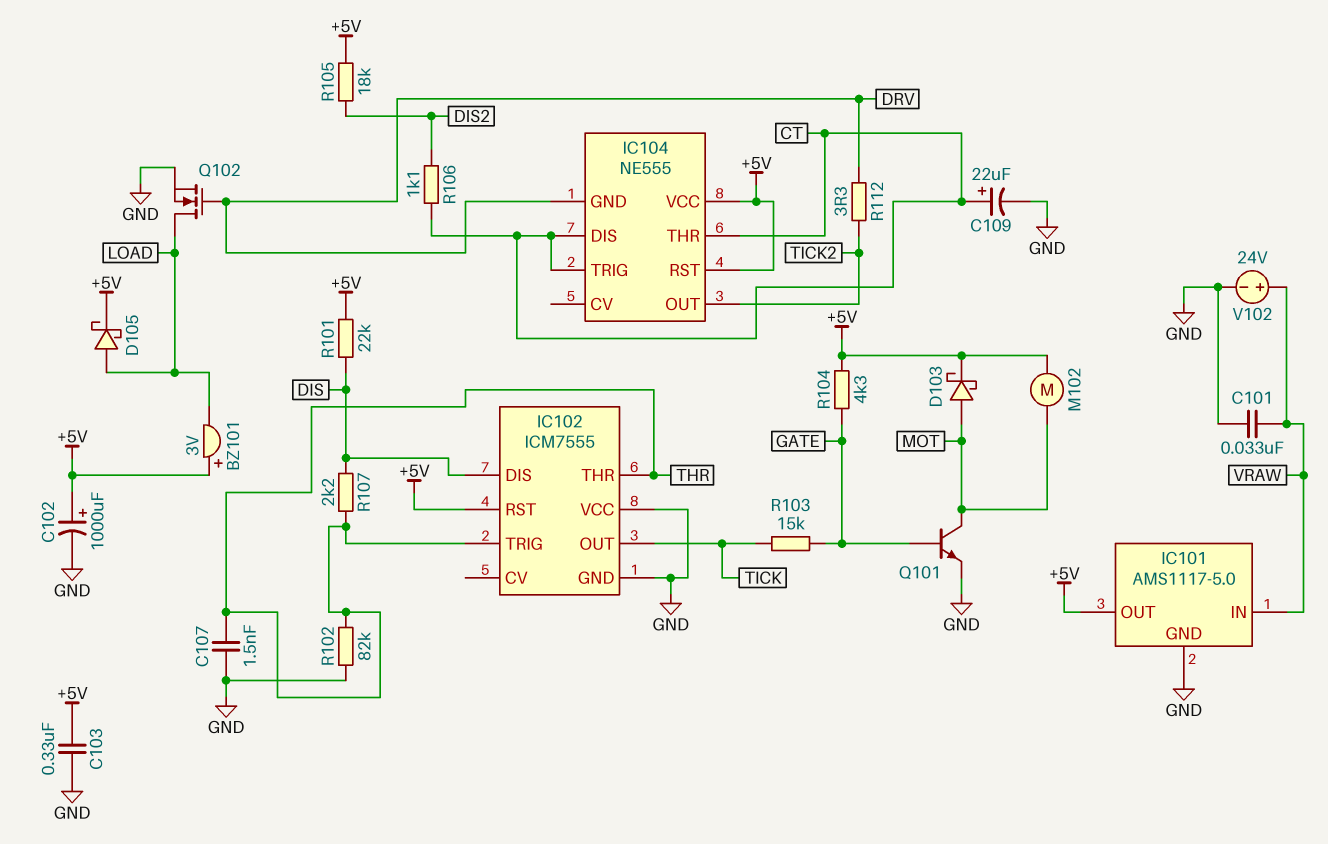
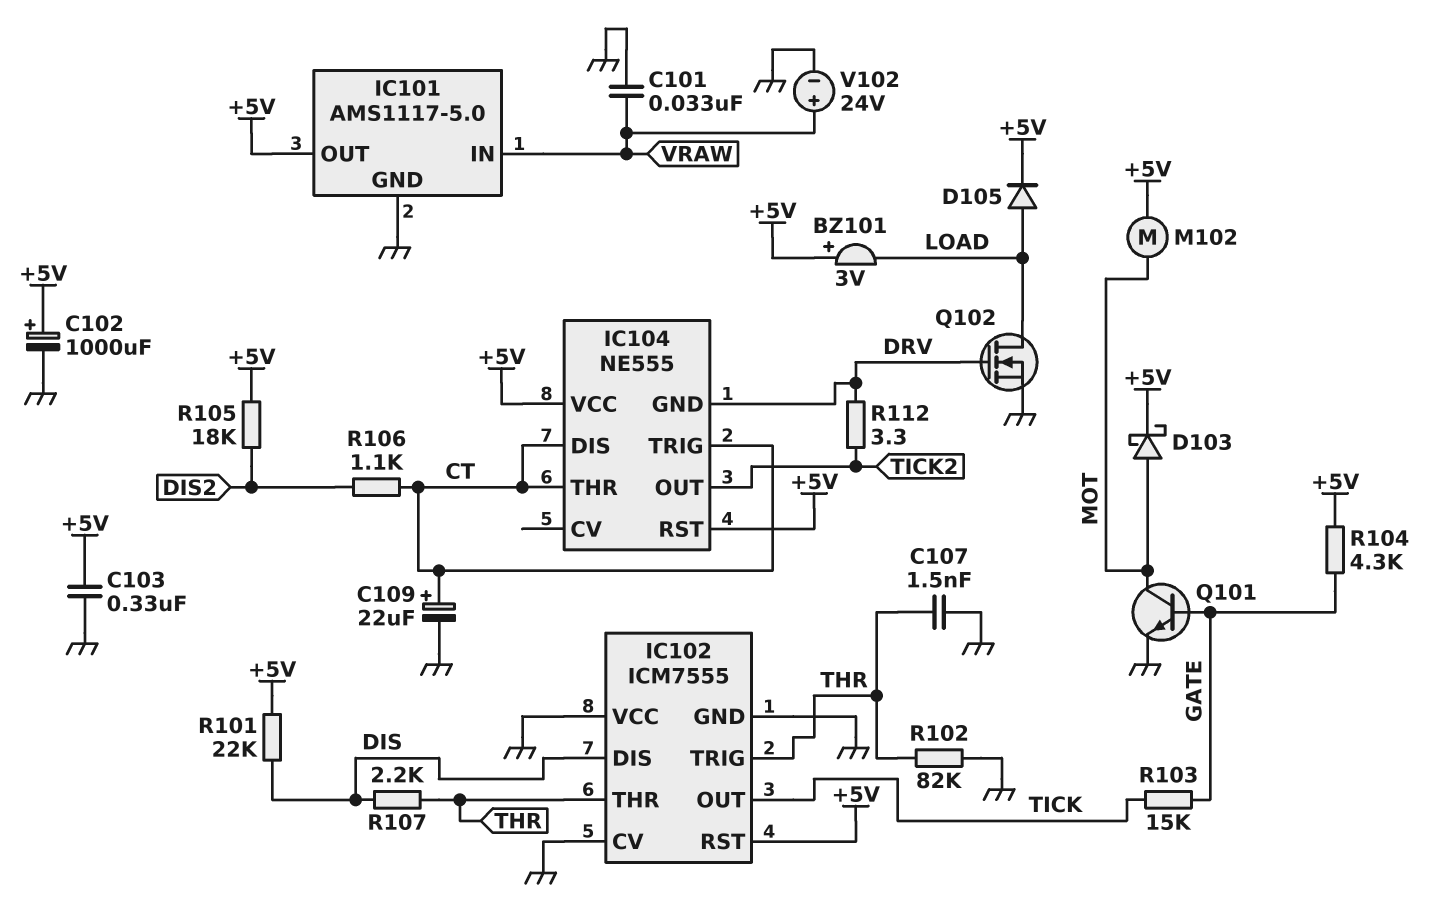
D105: schottky (A LOAD, K +5V) -> diode (A LOAD, K +5V)
IC102 pin CV: none -> GND

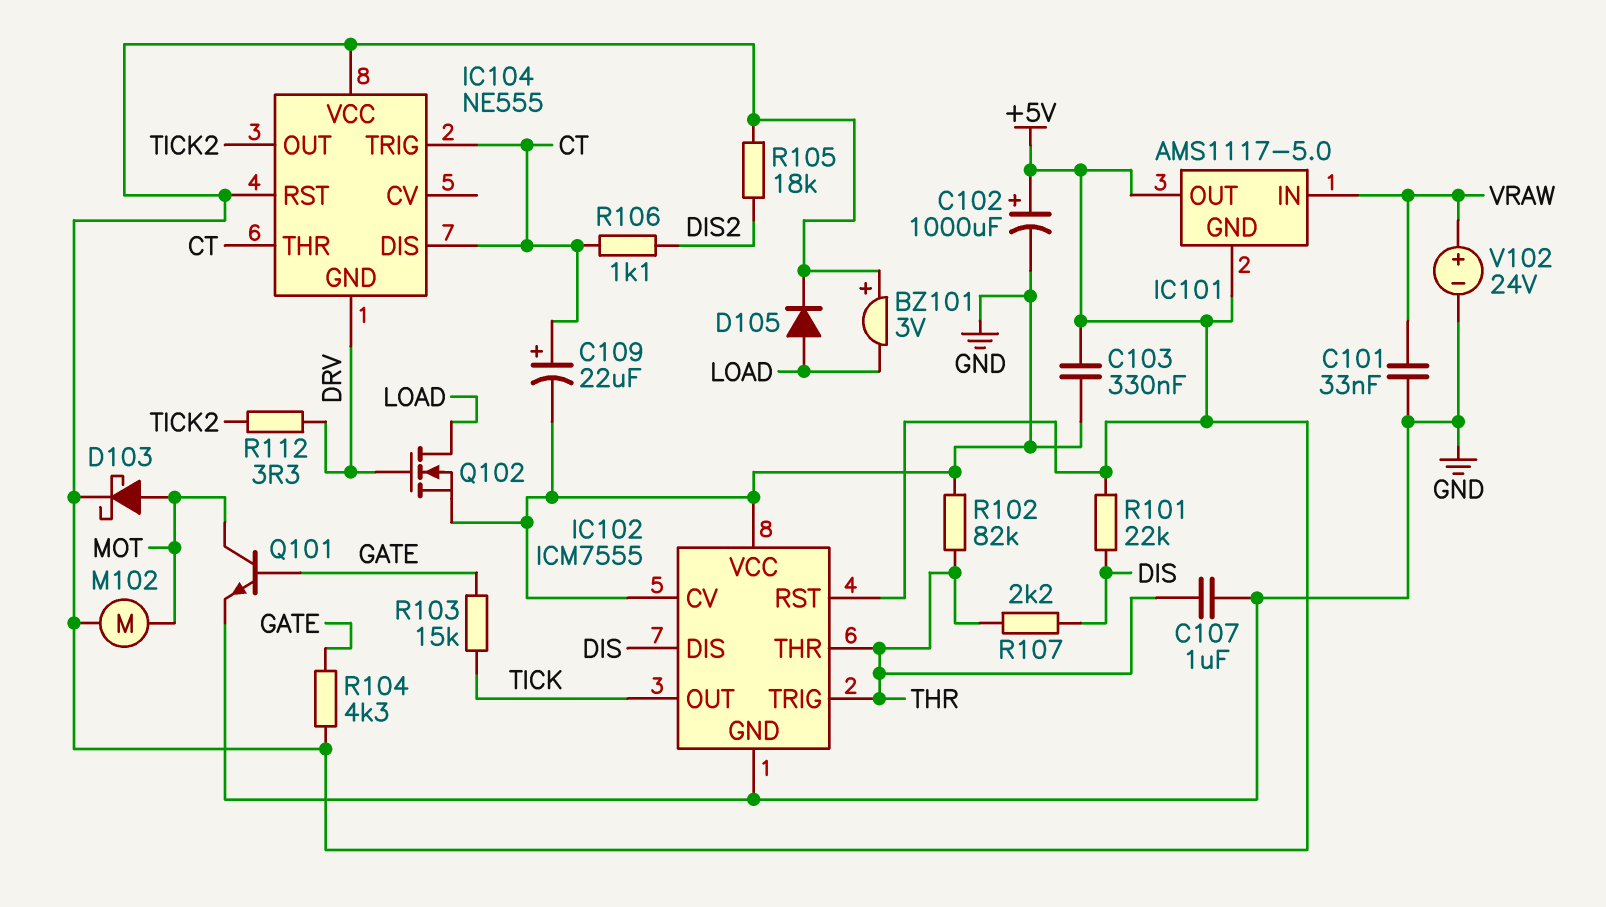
C107: 1.5nF (GND, THR) -> 1uF (GND, THR)
IC101 pin GND: GND -> +5V

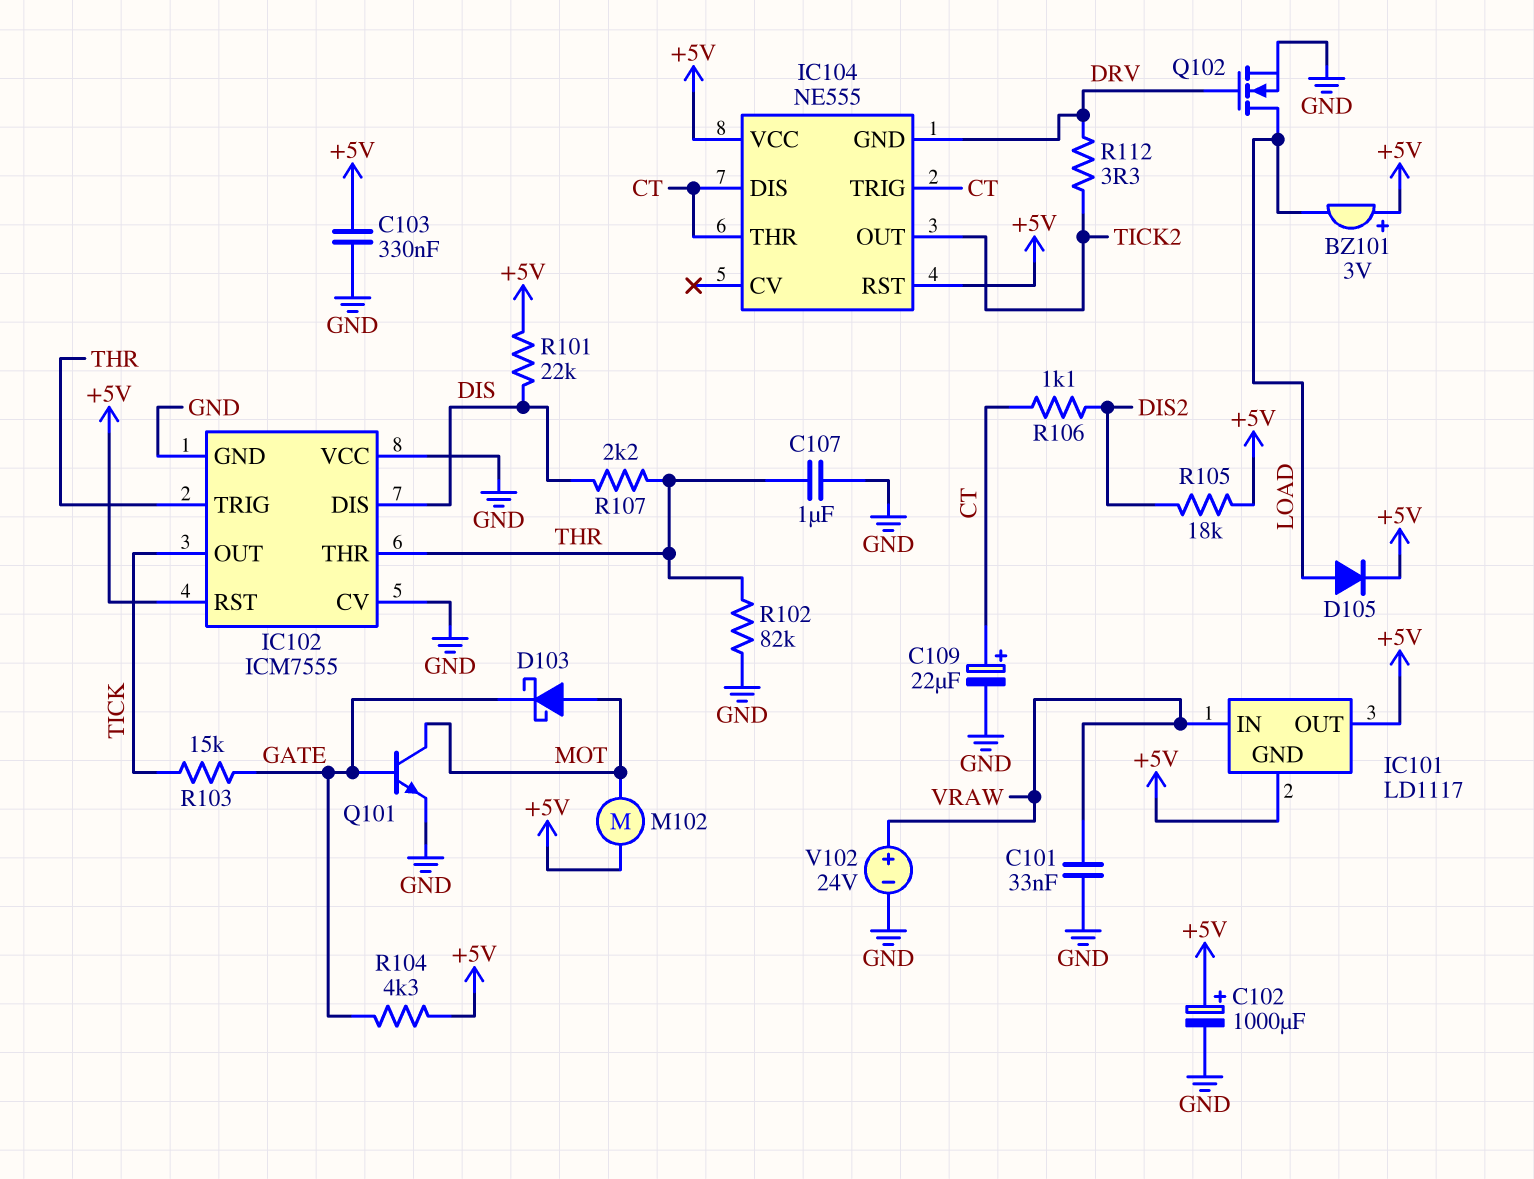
D103: schottky (A MOT, K +5V) -> schottky (A MOT, K GATE)
IC101: AMS1117-5.0 -> LD1117

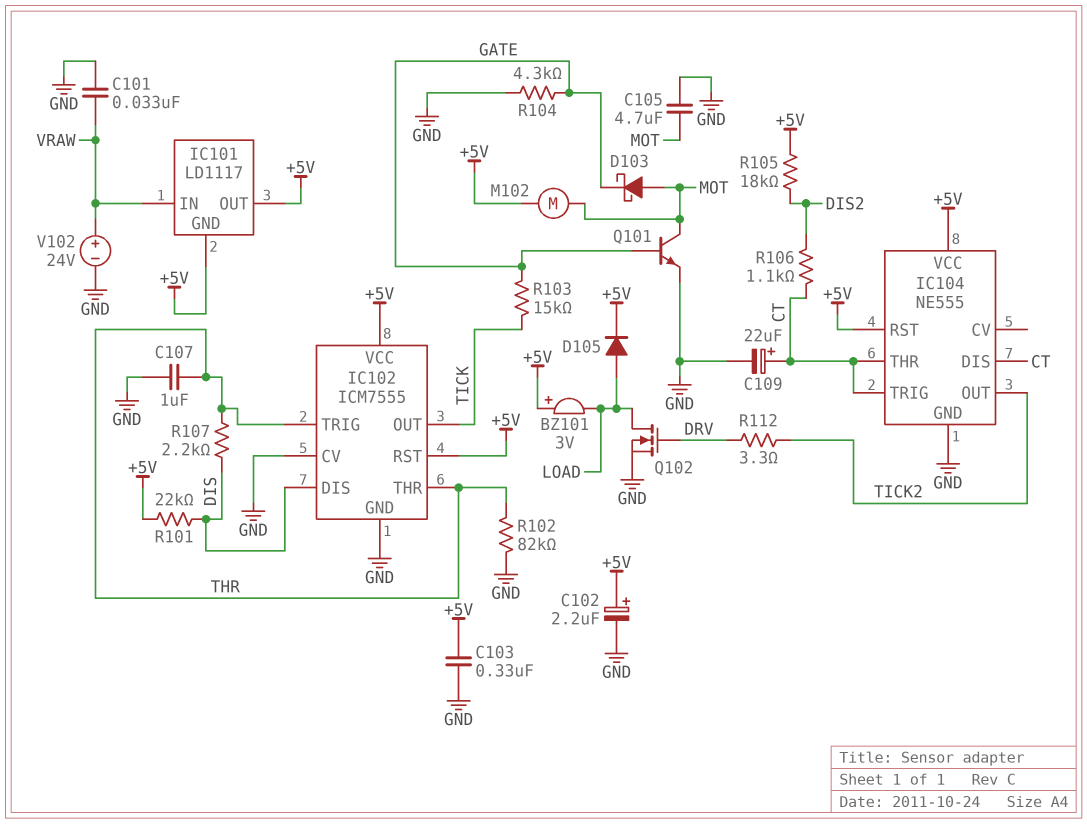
C102: 1000uF (plus +5V, minus GND) -> 2.2uF (plus +5V, minus GND)
C105: none -> 4.7uF (GND, MOT)
IC102 pin VCC: GND -> +5V
IC104 pin GND: DRV -> GND
R104: 4.3k (+5V, GATE) -> 4.3k (GATE, GND)

